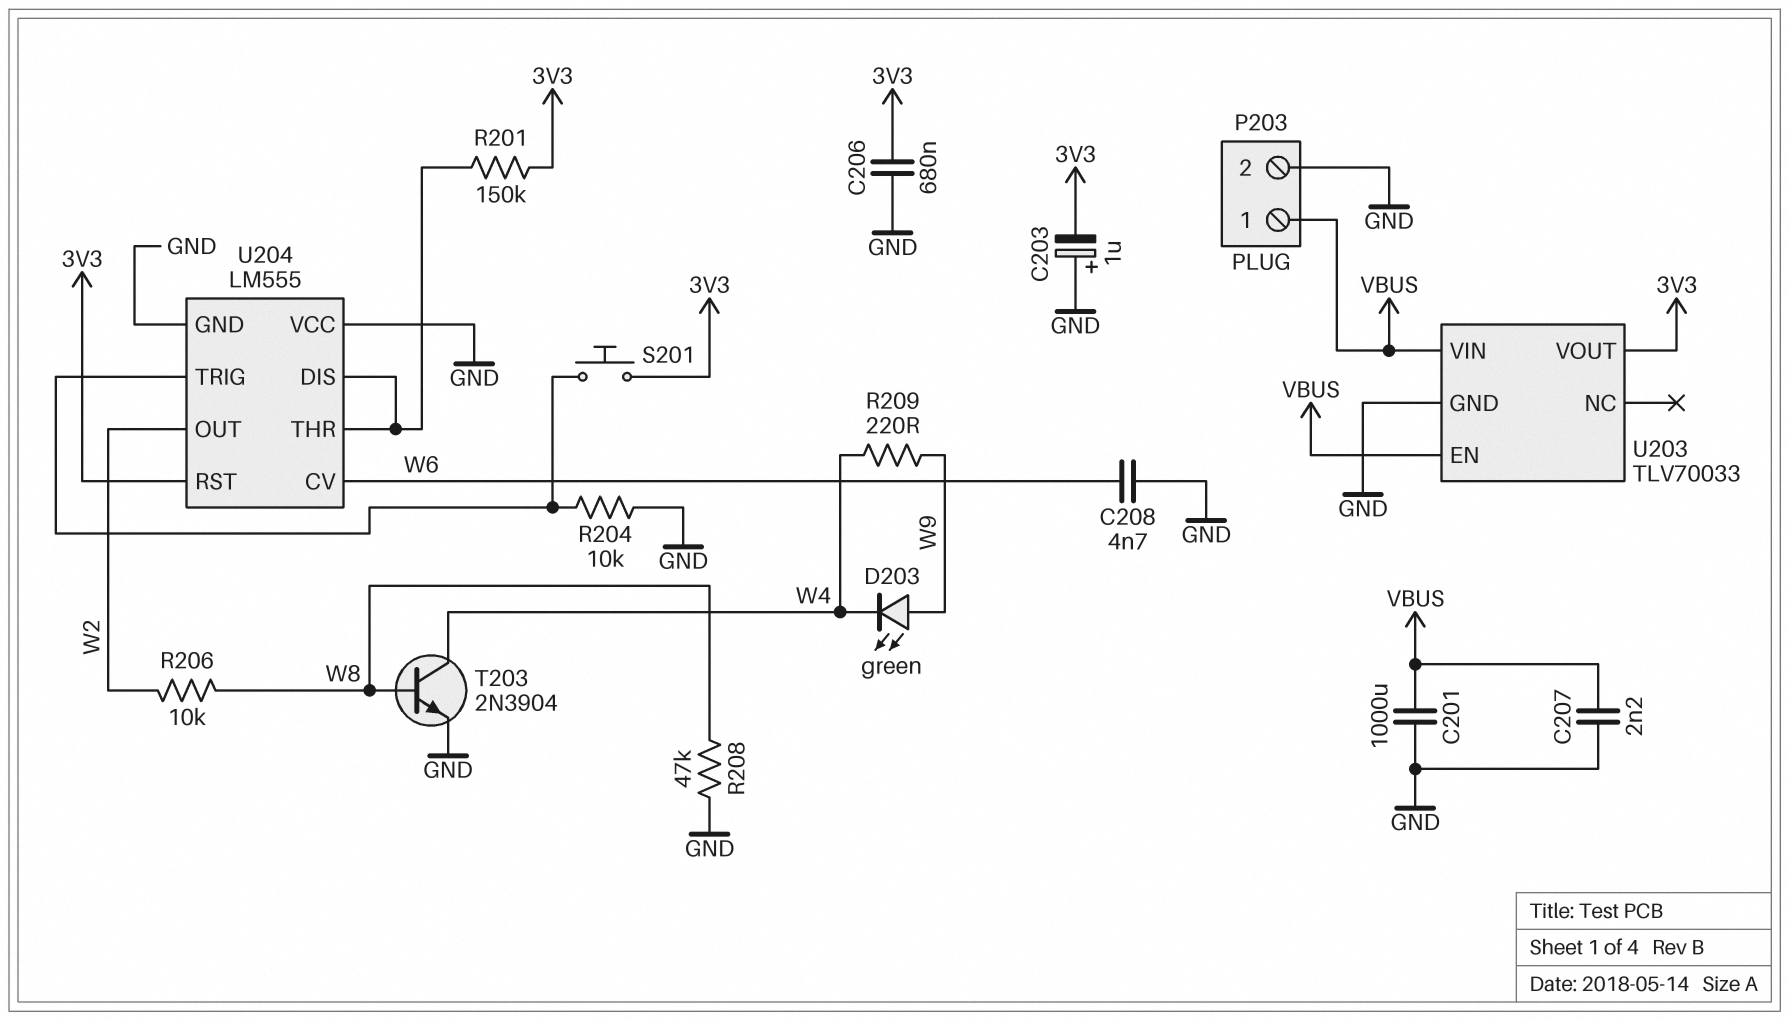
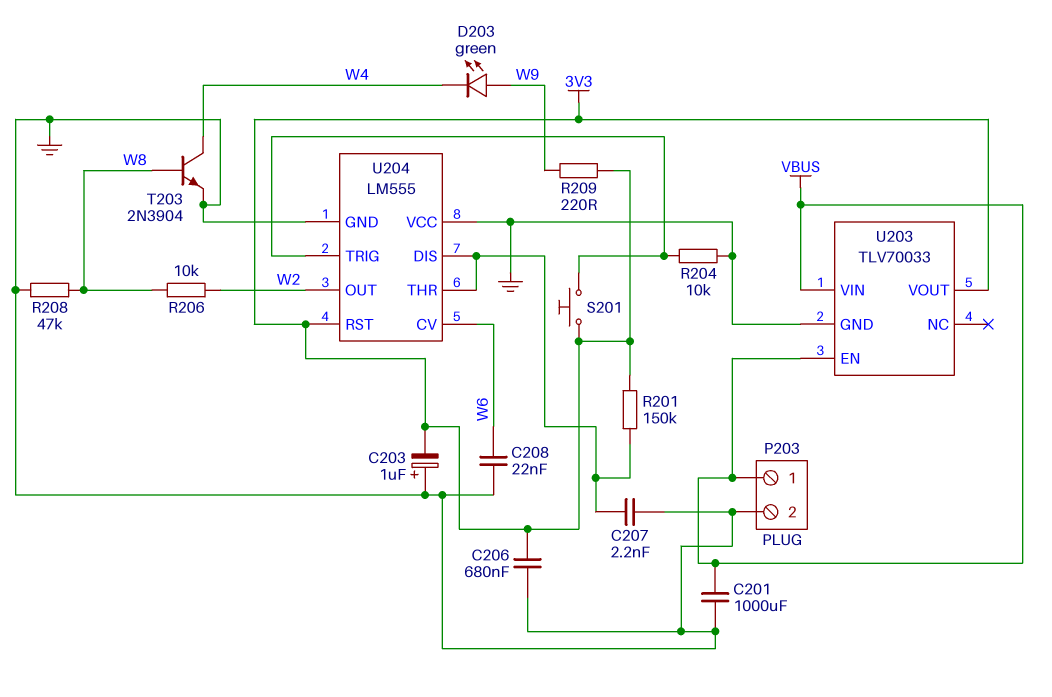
C207: 2.2nF (GND, VBUS) -> 2.2nF (GND, U204/DIS)
C208: 4.7nF (GND, W6) -> 22nF (GND, W6)
R209: 220 (W4, W9) -> 220 (3V3, W9)

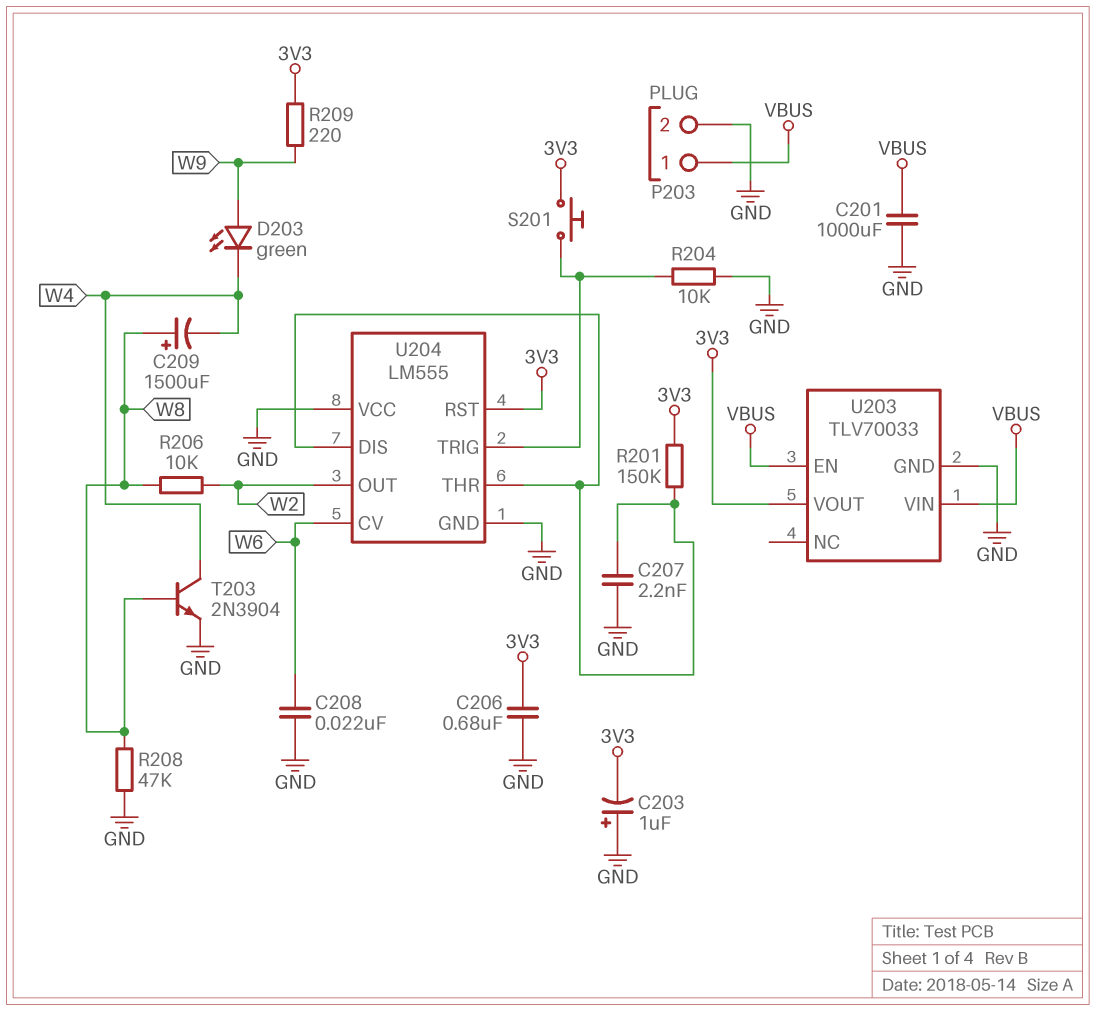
C209: none -> 1500uF (plus W8, minus W4)

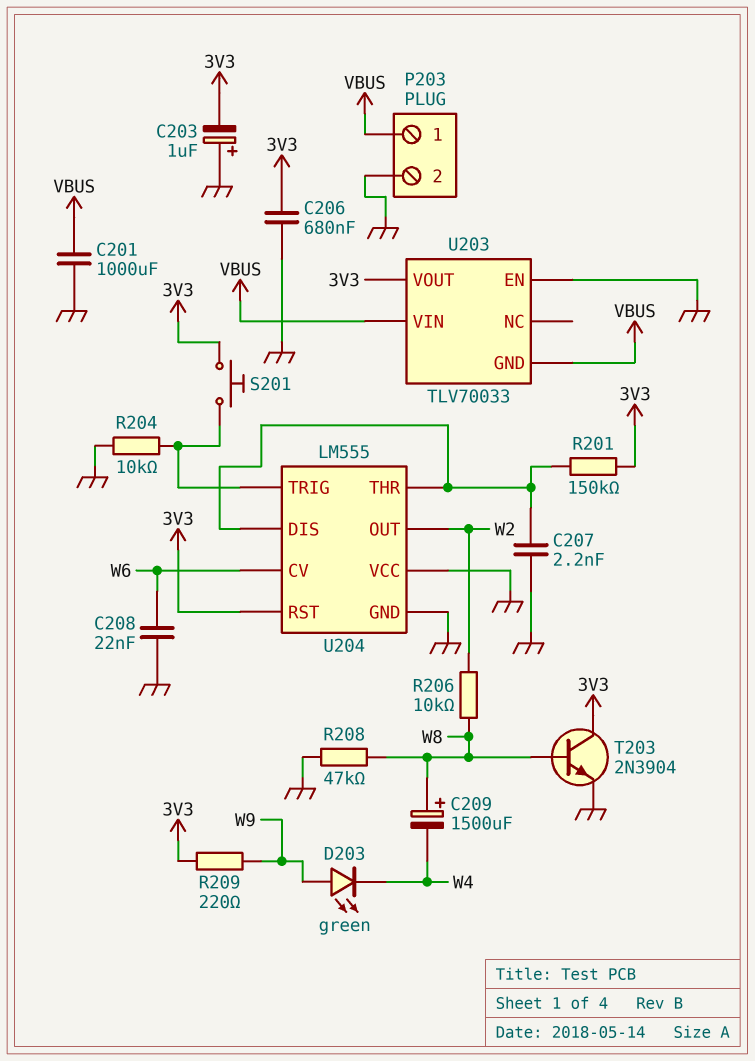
T203: NPN 2N3904 (B W8, C W4, E GND) -> NPN 2N3904 (B W8, C 3V3, E GND)
U203 pin EN: VBUS -> GND
U203 pin GND: GND -> VBUS

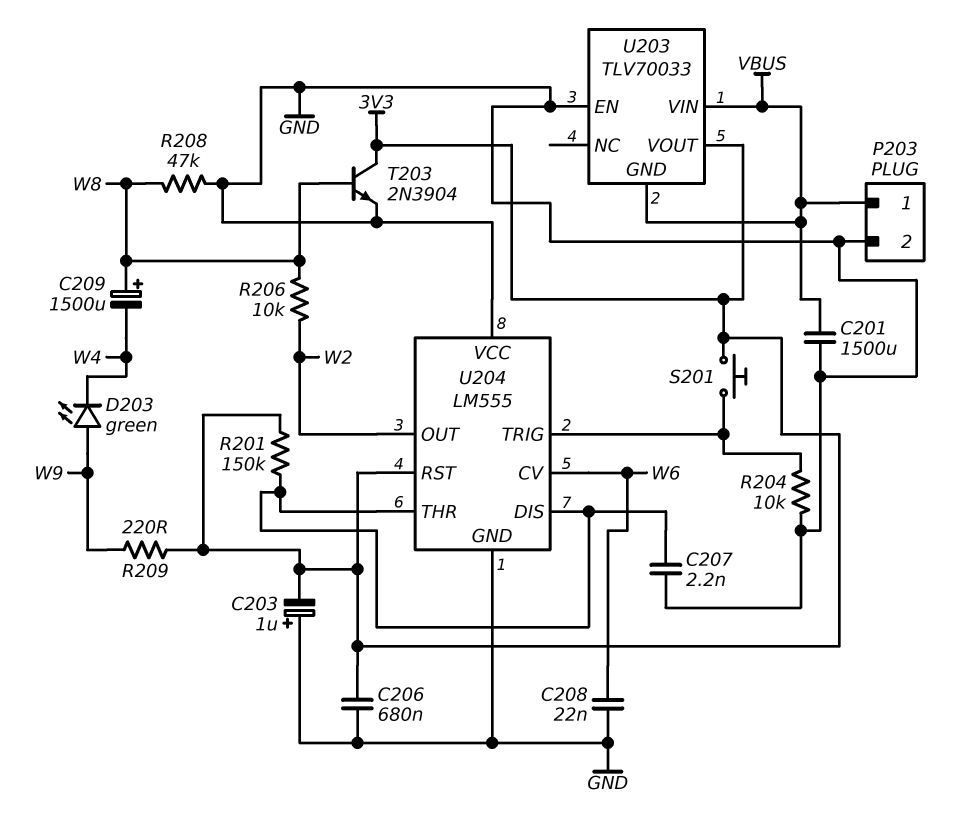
C201: 1000uF (GND, VBUS) -> 1500uF (GND, VBUS)

